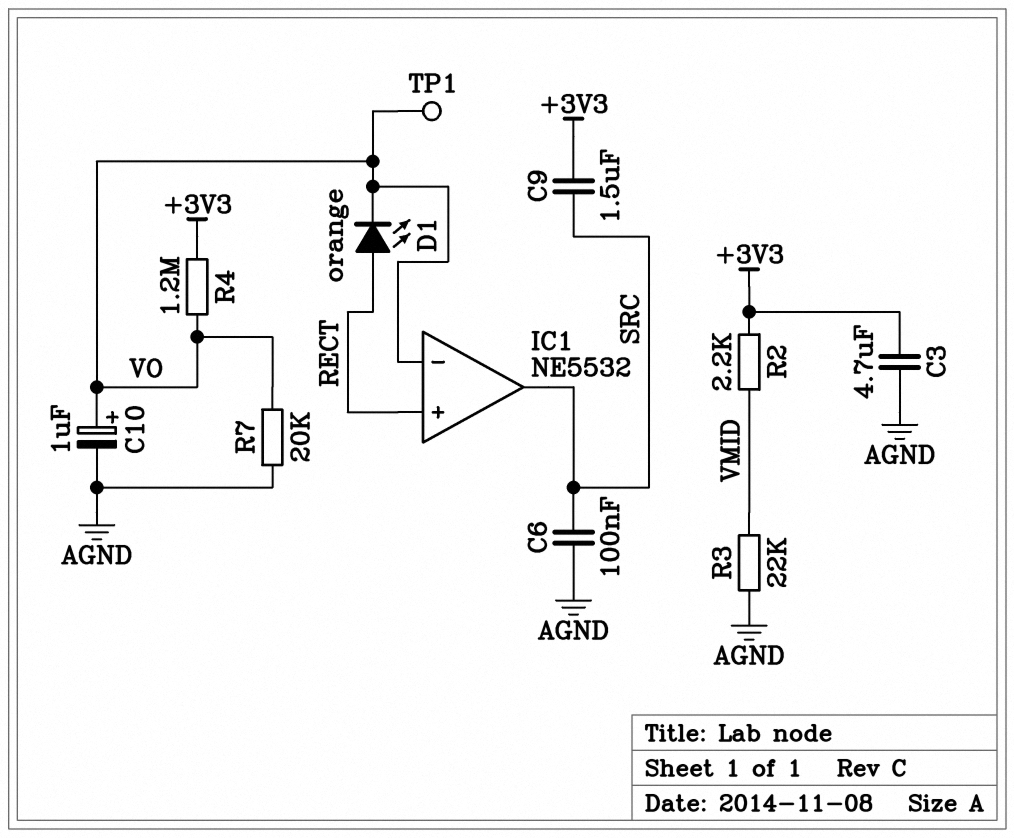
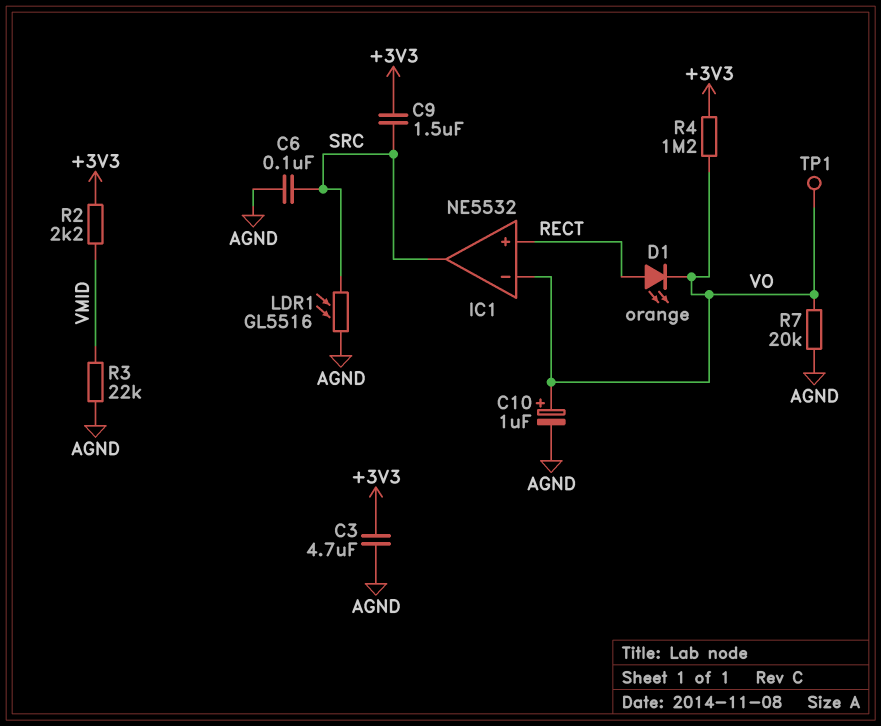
LDR1: none -> GL5516 (AGND, SRC)

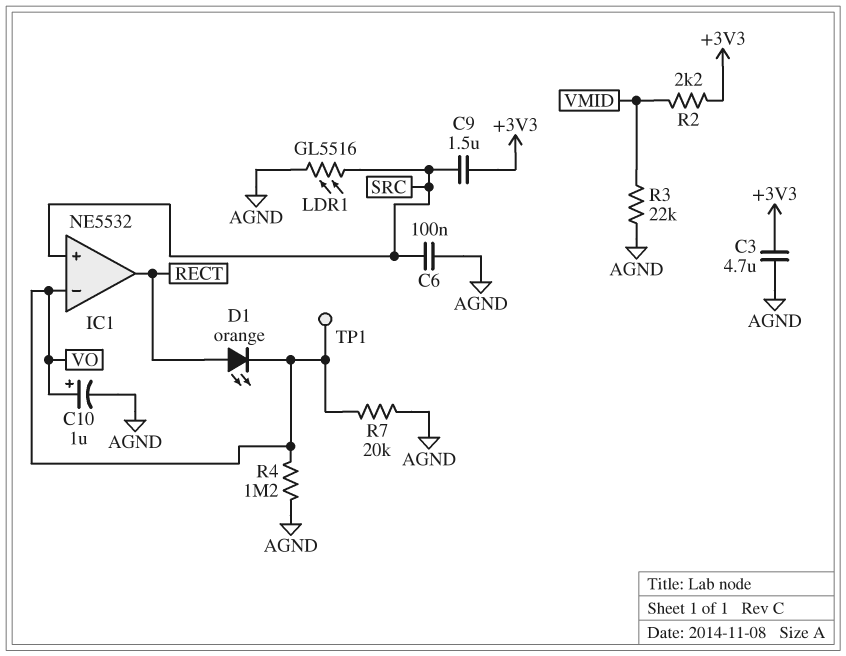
IC1 pin in+: RECT -> SRC
IC1 pin out: SRC -> RECT
R4: 1.2M (+3V3, VO) -> 1.2M (AGND, VO)

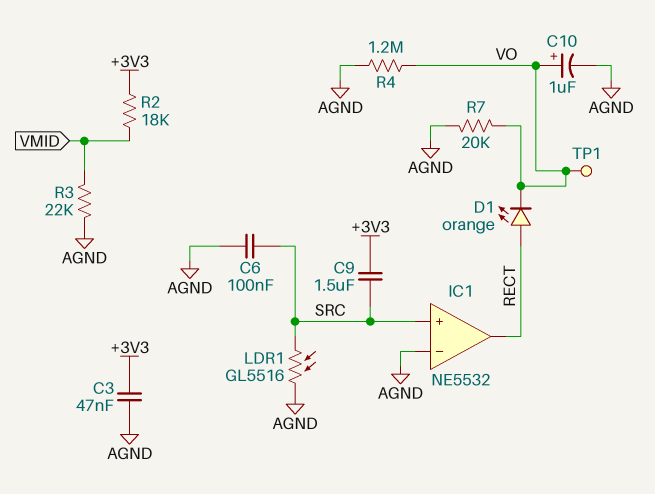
C3: 4.7uF (+3V3, AGND) -> 47nF (+3V3, AGND)
IC1 pin in-: VO -> AGND
R2: 2.2k (+3V3, VMID) -> 18k (+3V3, VMID)

